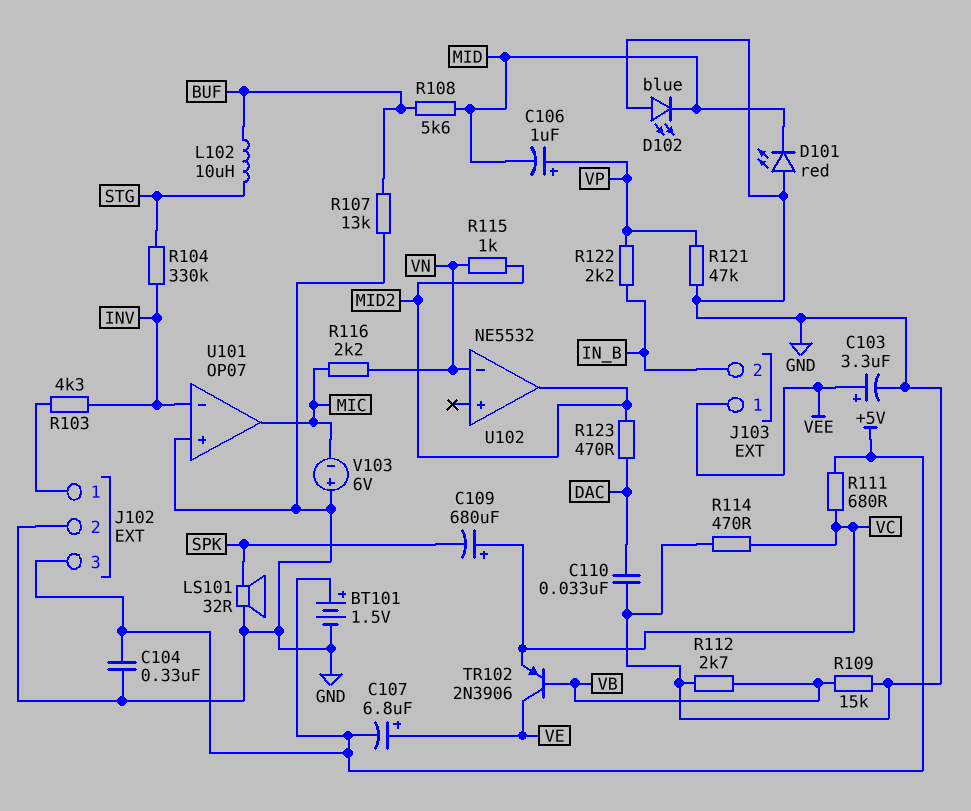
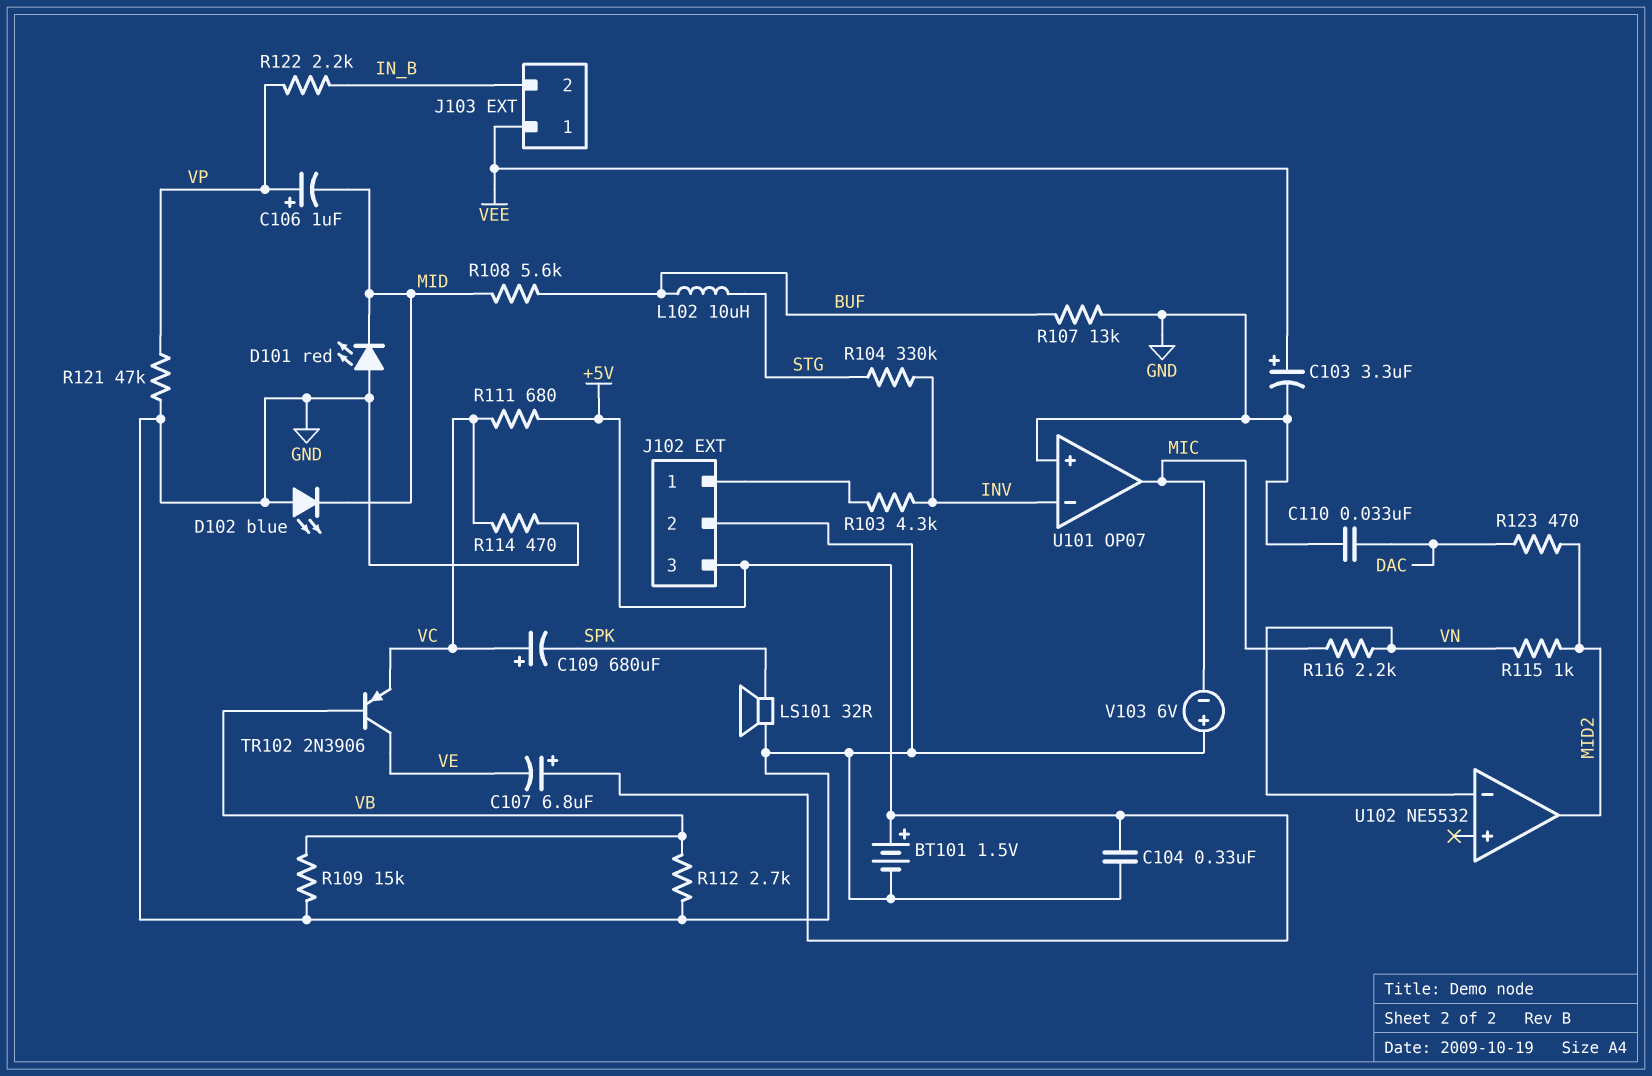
C107: 6.8uF (plus VE, minus +5V) -> 6.8uF (plus +5V, minus VE)

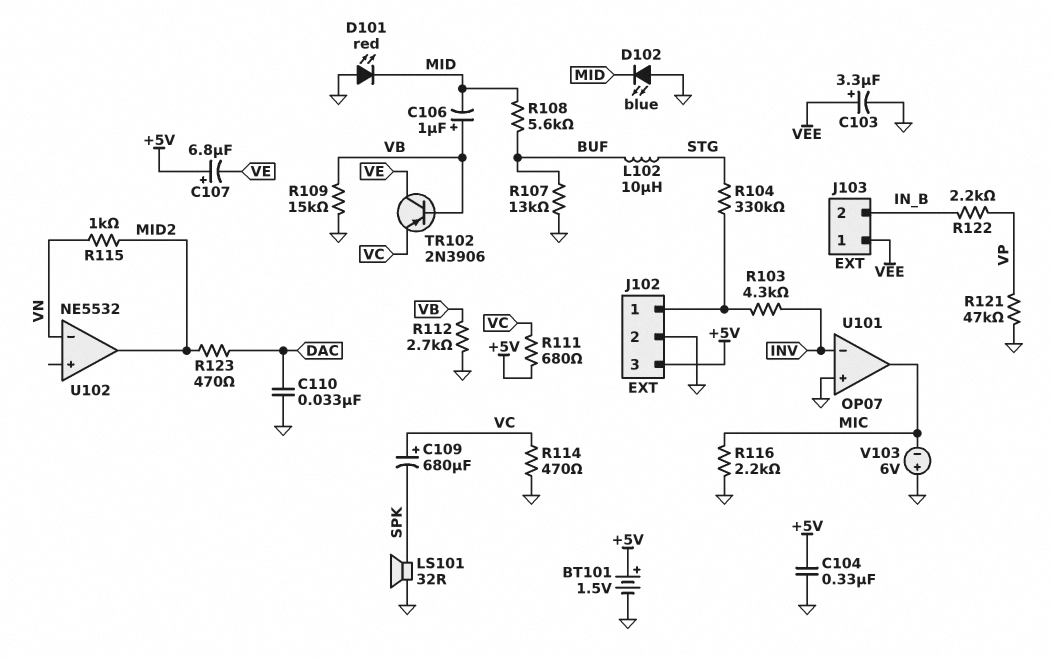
C106: 1uF (plus VP, minus MID) -> 1uF (plus VB, minus MID)
R104: 330k (INV, STG) -> 330k (J102/1, STG)
R116: 2.2k (MIC, VN) -> 2.2k (GND, MIC)

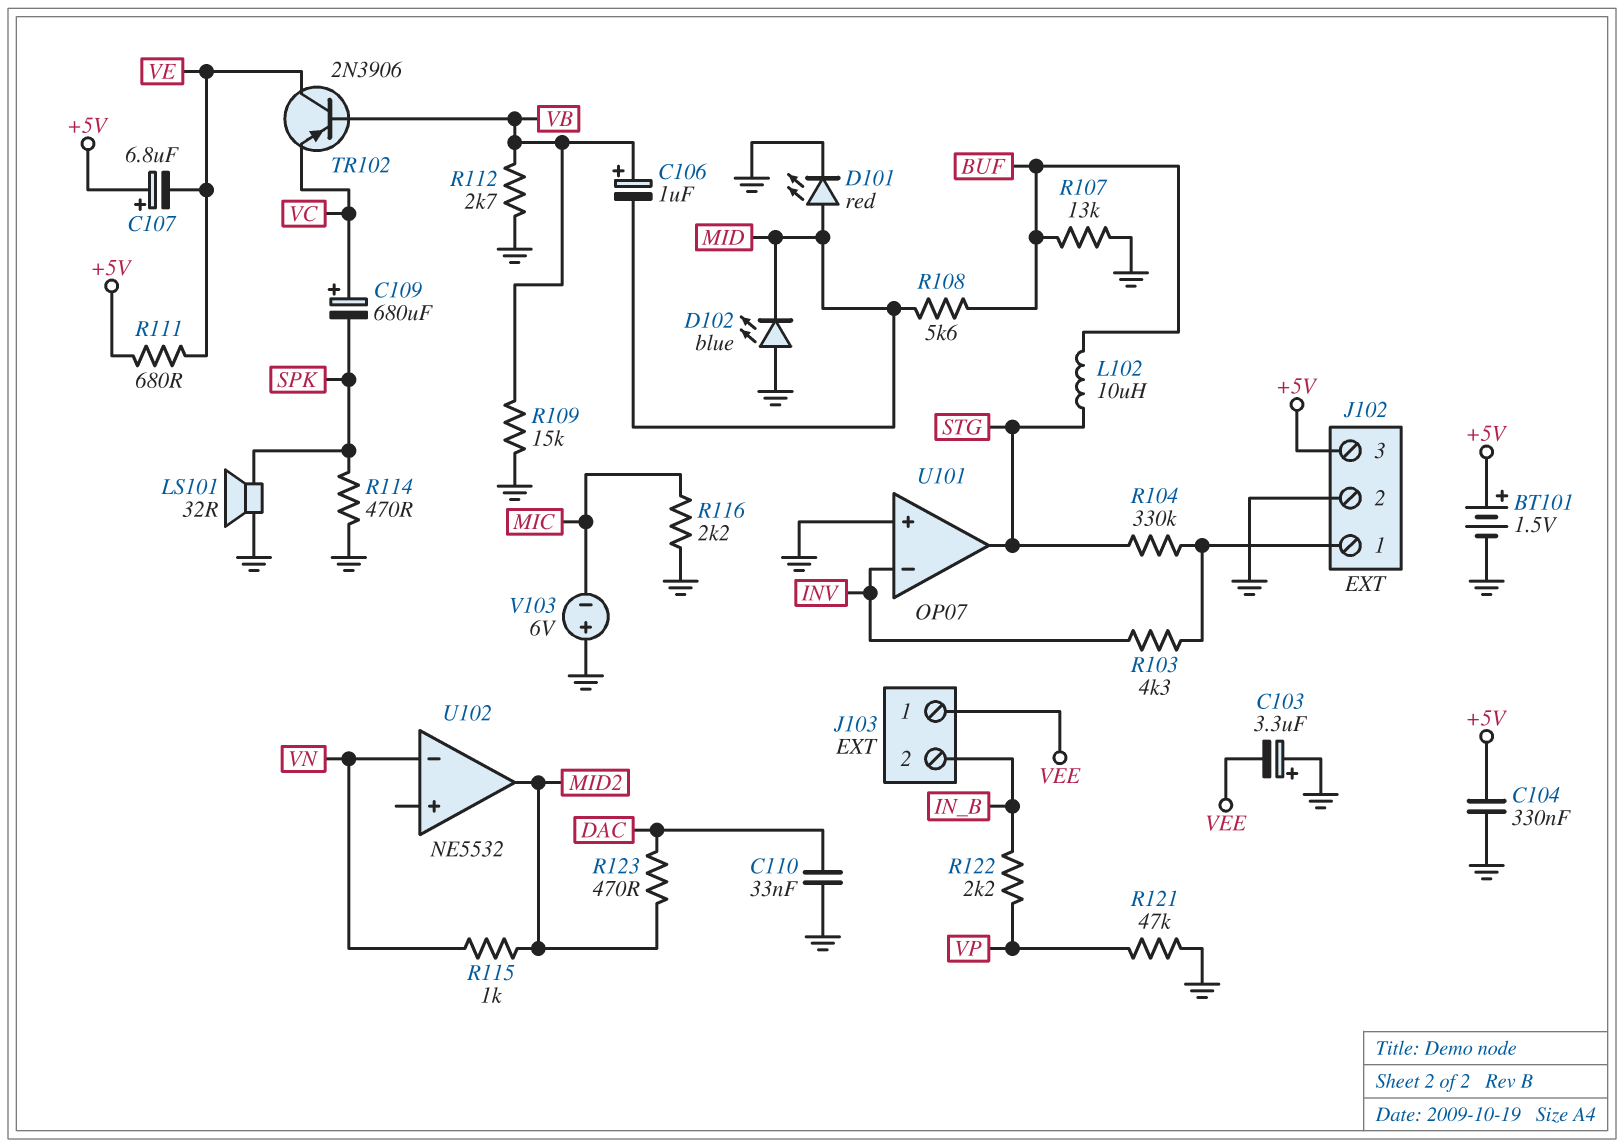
C103: 3.3uF (plus VEE, minus GND) -> 3.3uF (plus GND, minus VEE)
D101: LED red (A GND, K MID) -> LED red (A MID, K GND)
R111: 680 (+5V, VC) -> 680 (+5V, VE)
R114: 470 (GND, VC) -> 470 (GND, SPK)
U101 pin out: MIC -> STG

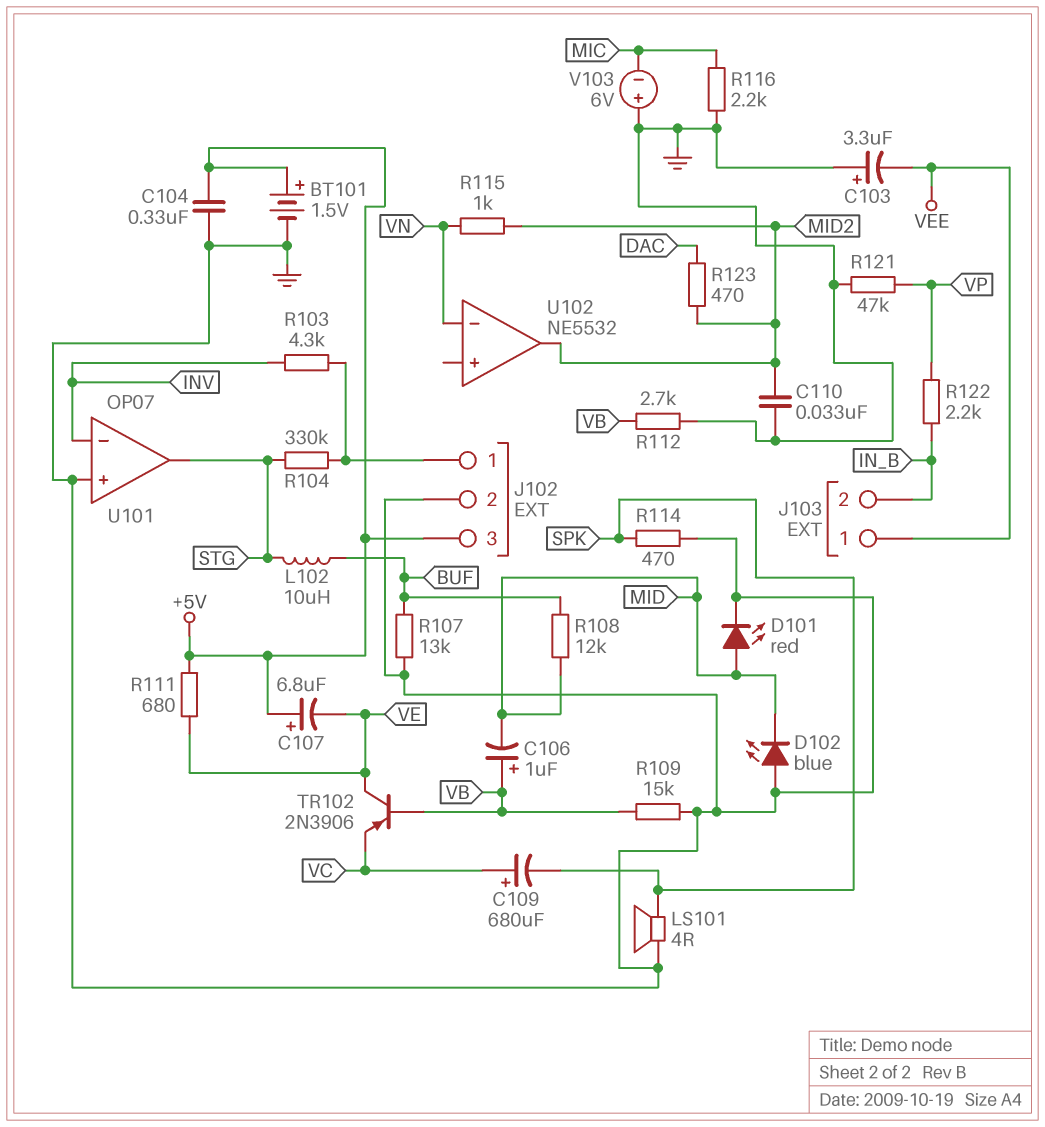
C110: 33nF (DAC, GND) -> 33nF (GND, MID2)
LS101: speaker 32R (GND, SPK) -> speaker 4R (GND, SPK)
R108: 5.6k (BUF, MID) -> 12k (BUF, MID)

